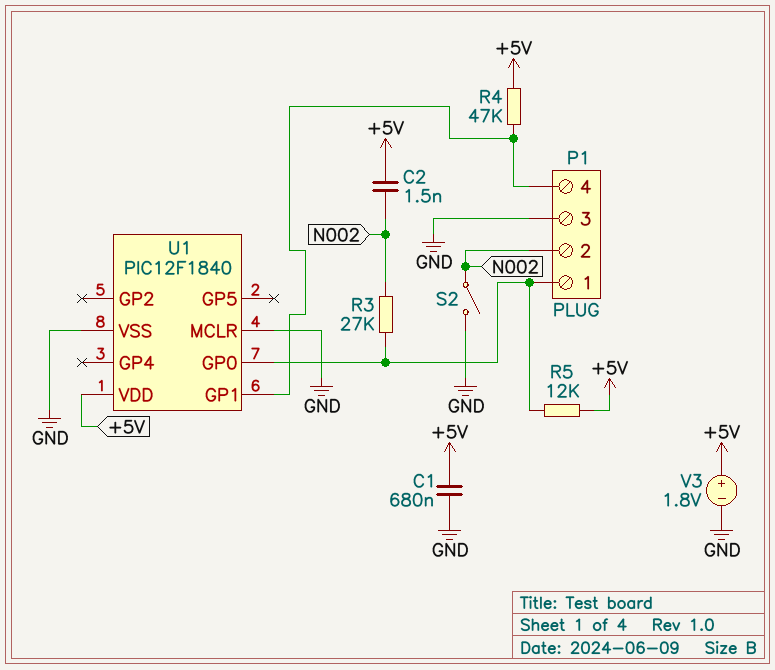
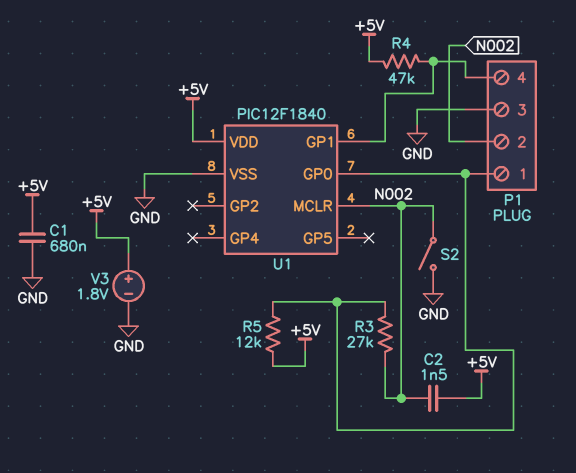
U1 pin MCLR: GND -> N002

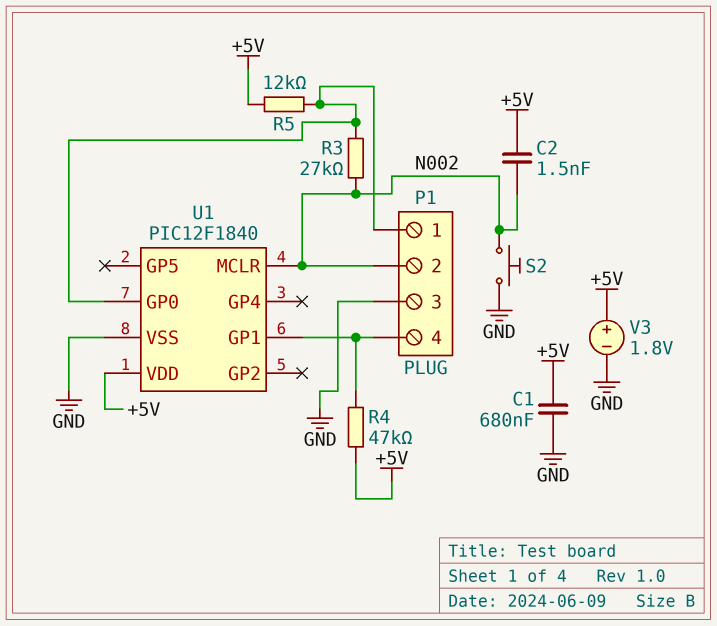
S2: switch (GND, N002) -> button (GND, N002)

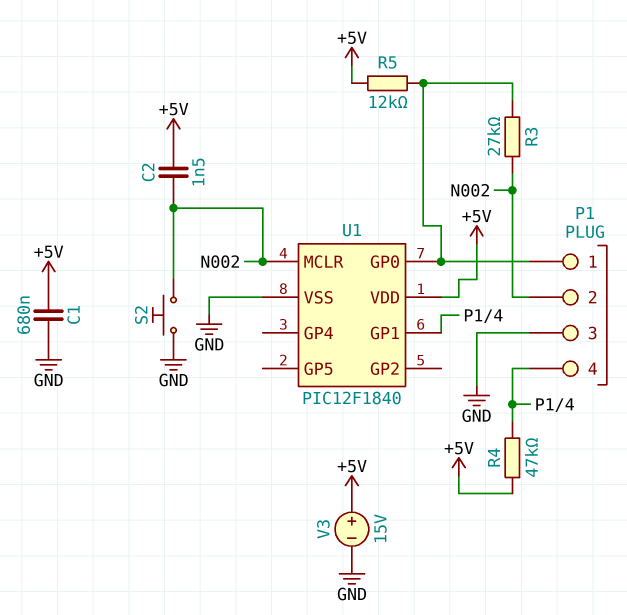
V3: 1.8V (plus +5V, minus GND) -> 15V (plus +5V, minus GND)

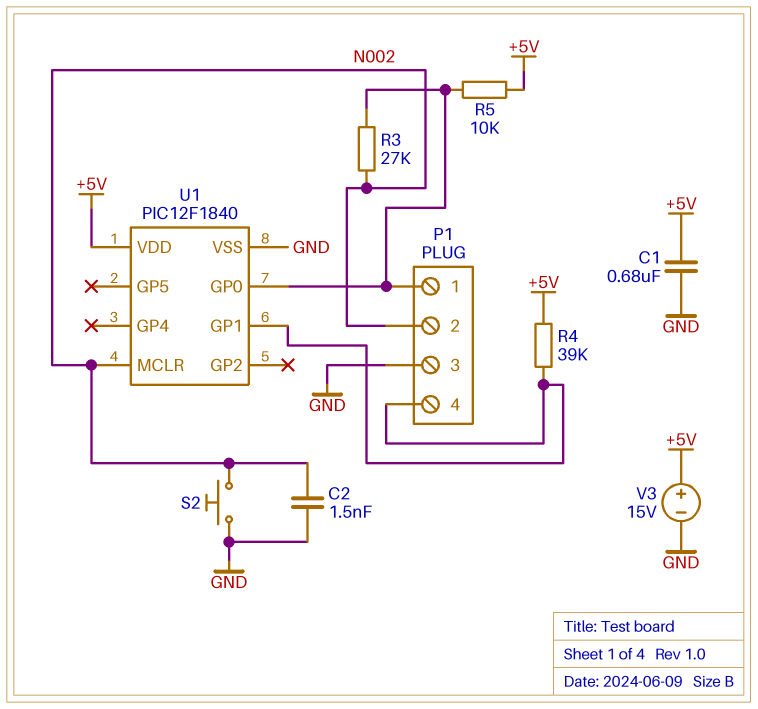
C2: 1.5nF (+5V, N002) -> 1.5nF (GND, N002)
R4: 47k (+5V, P1/4) -> 39k (+5V, P1/4)
R5: 12k (+5V, P1/1) -> 10k (+5V, P1/1)

